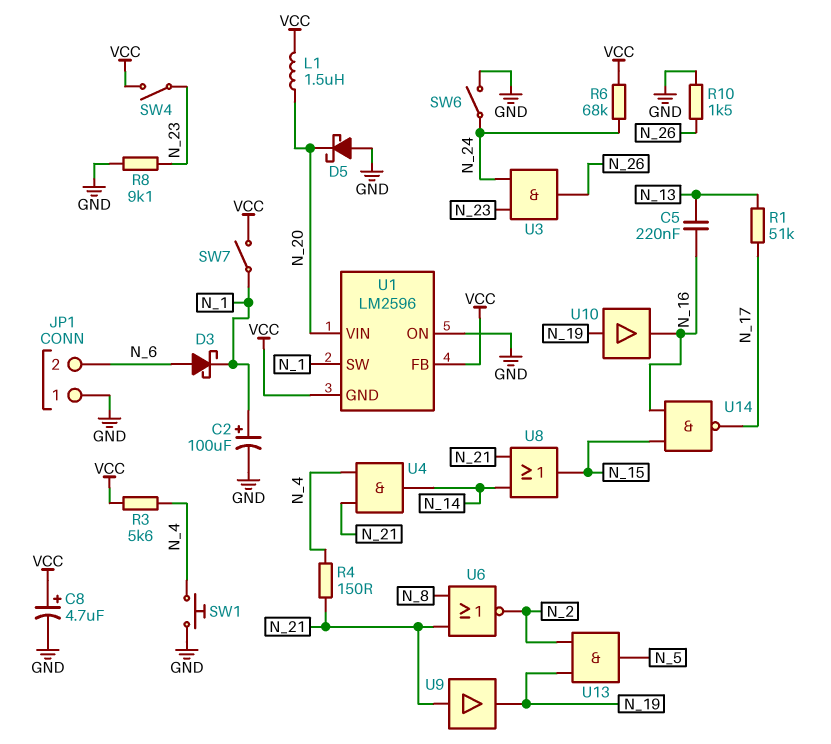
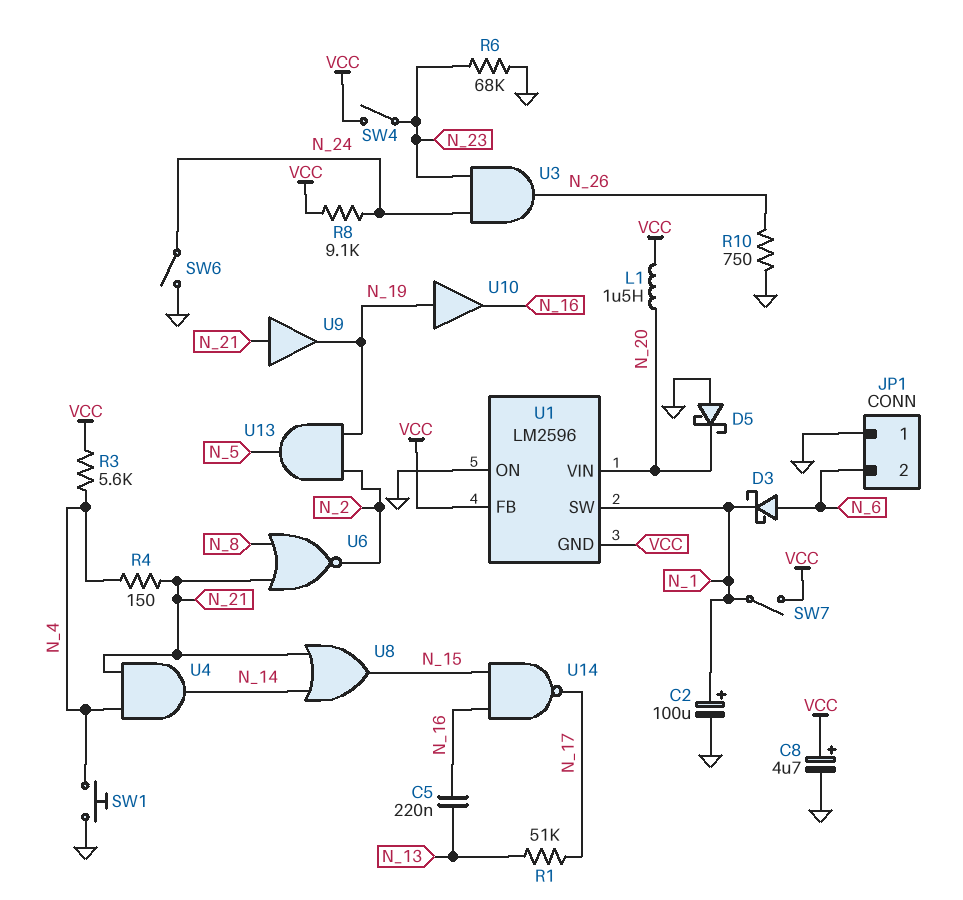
R6: 68k (N_24, VCC) -> 68k (GND, N_23)
R8: 9.1k (GND, N_23) -> 9.1k (N_24, VCC)
R10: 1.5k (GND, N_26) -> 750 (GND, N_26)

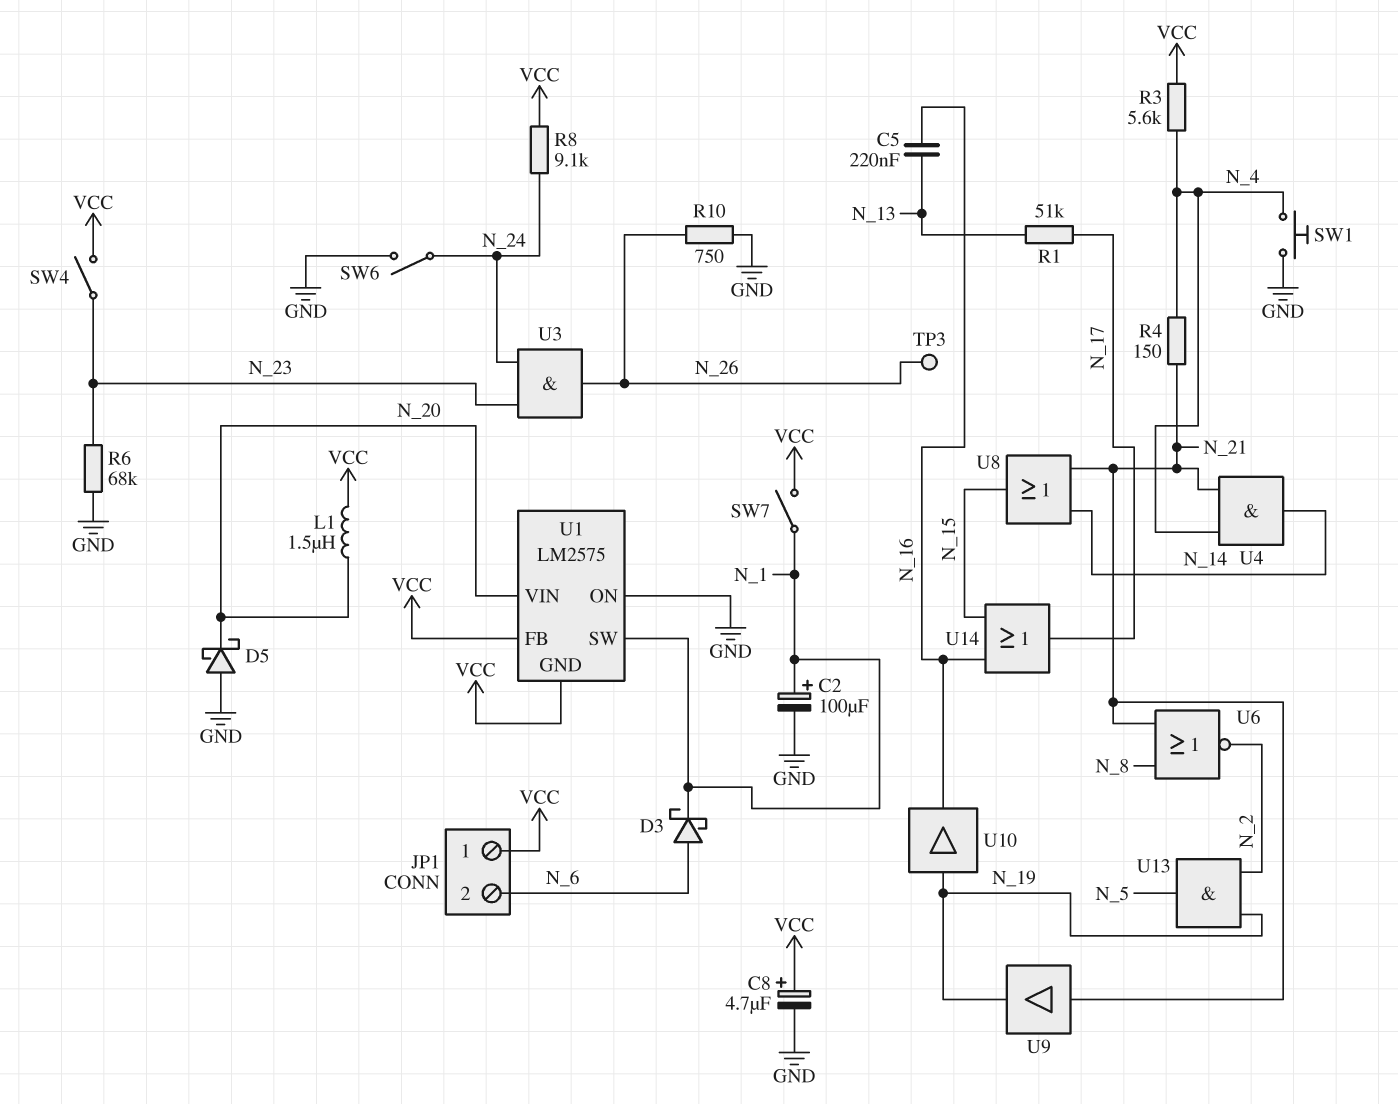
JP1 pin 1: GND -> VCC
TP3: none -> test point (N_26)
U1: LM2596 -> LM2575
U14: NAND (in N_15, in N_16, out N_17) -> OR (in N_15, in N_16, out N_17)

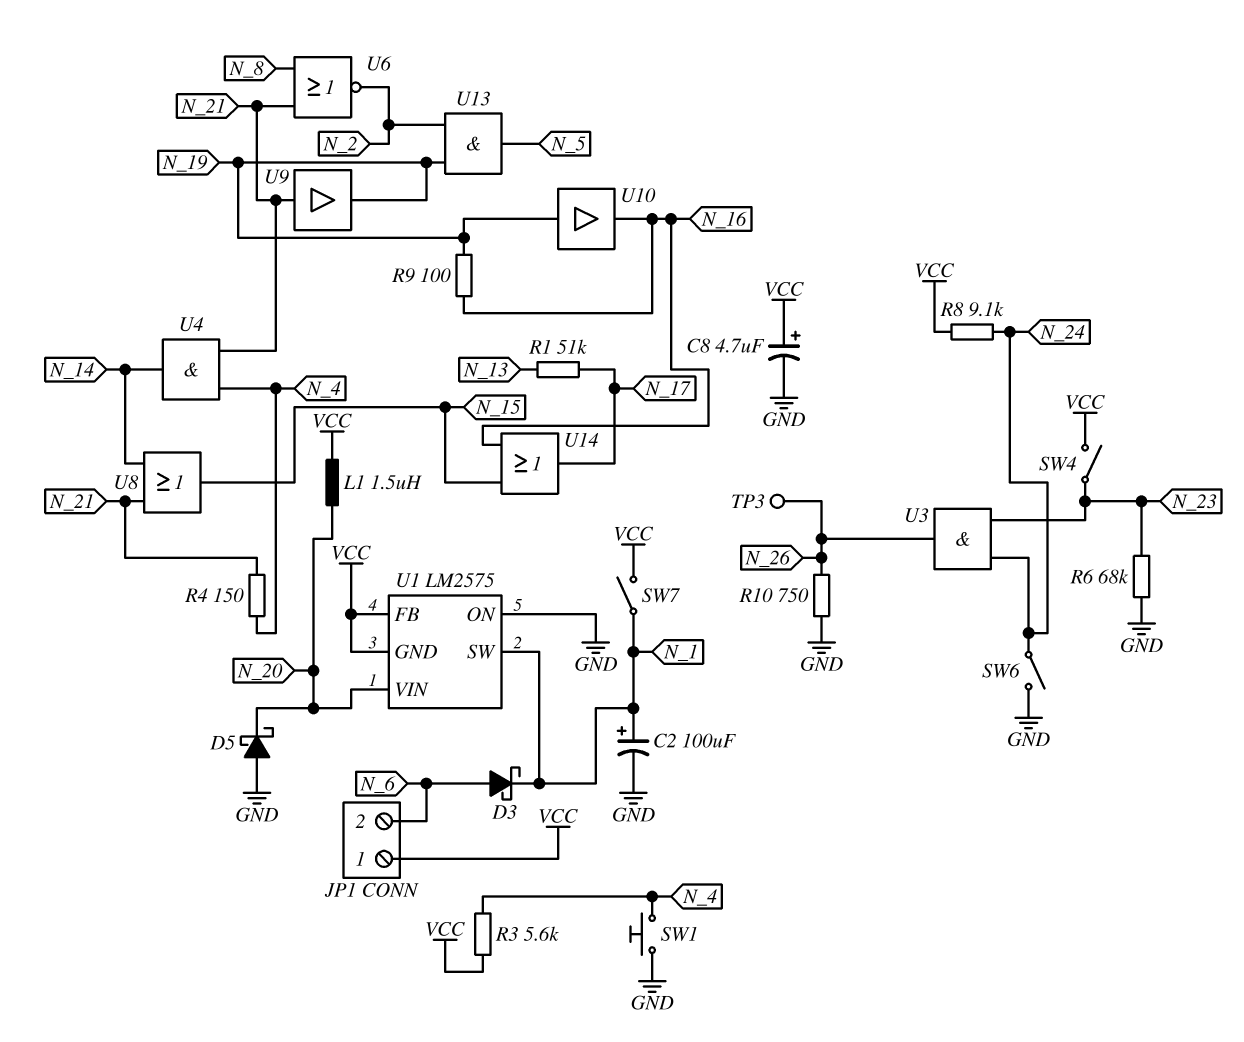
C5: 220nF (N_13, N_16) -> none
R9: none -> 100 (N_16, N_19)

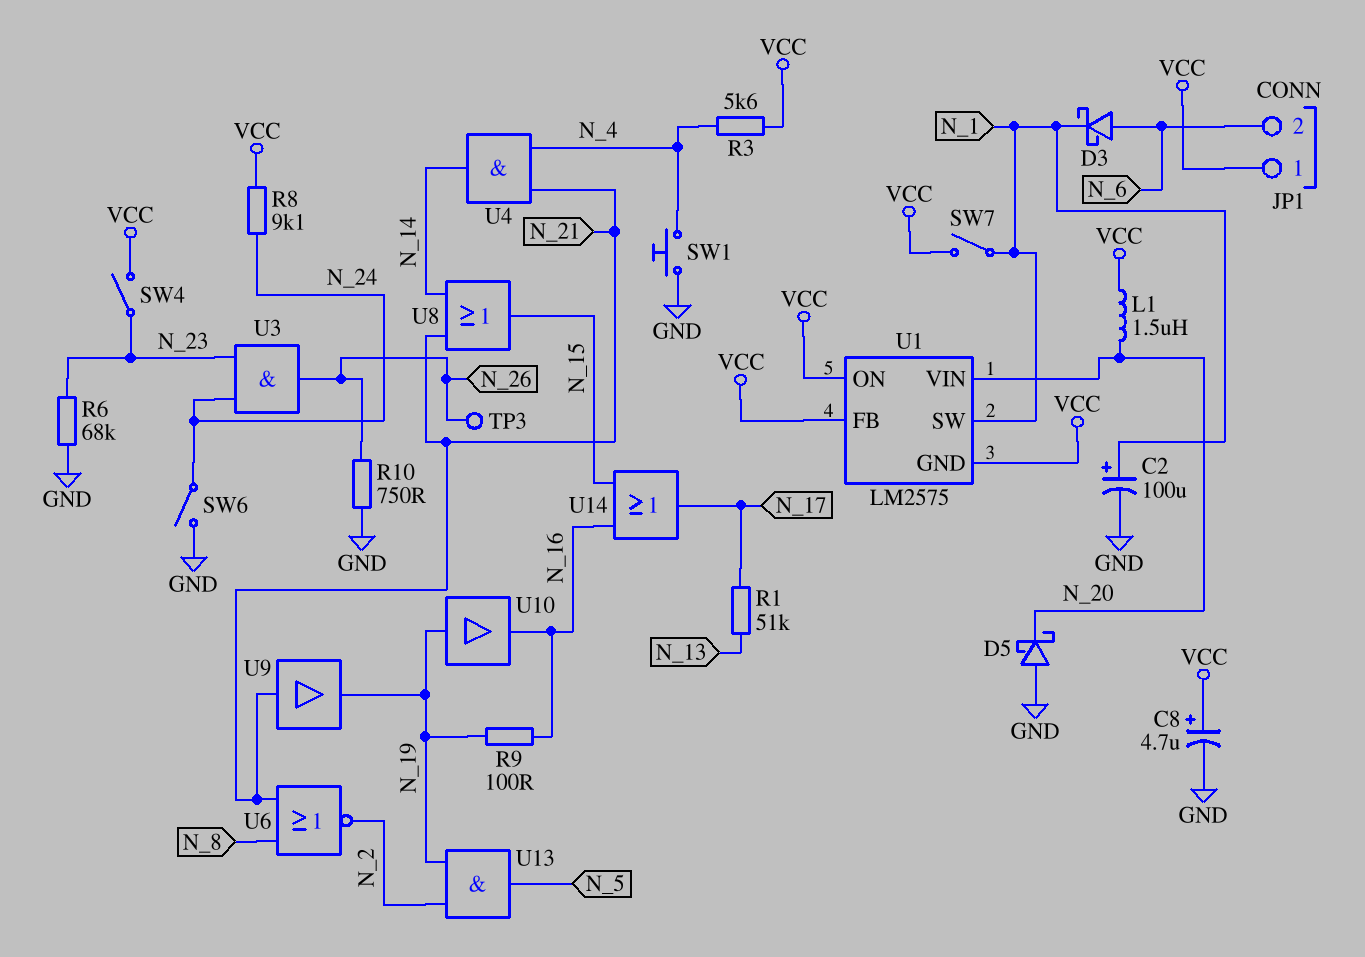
R4: 150 (N_4, N_21) -> none
U1 pin ON: GND -> VCC

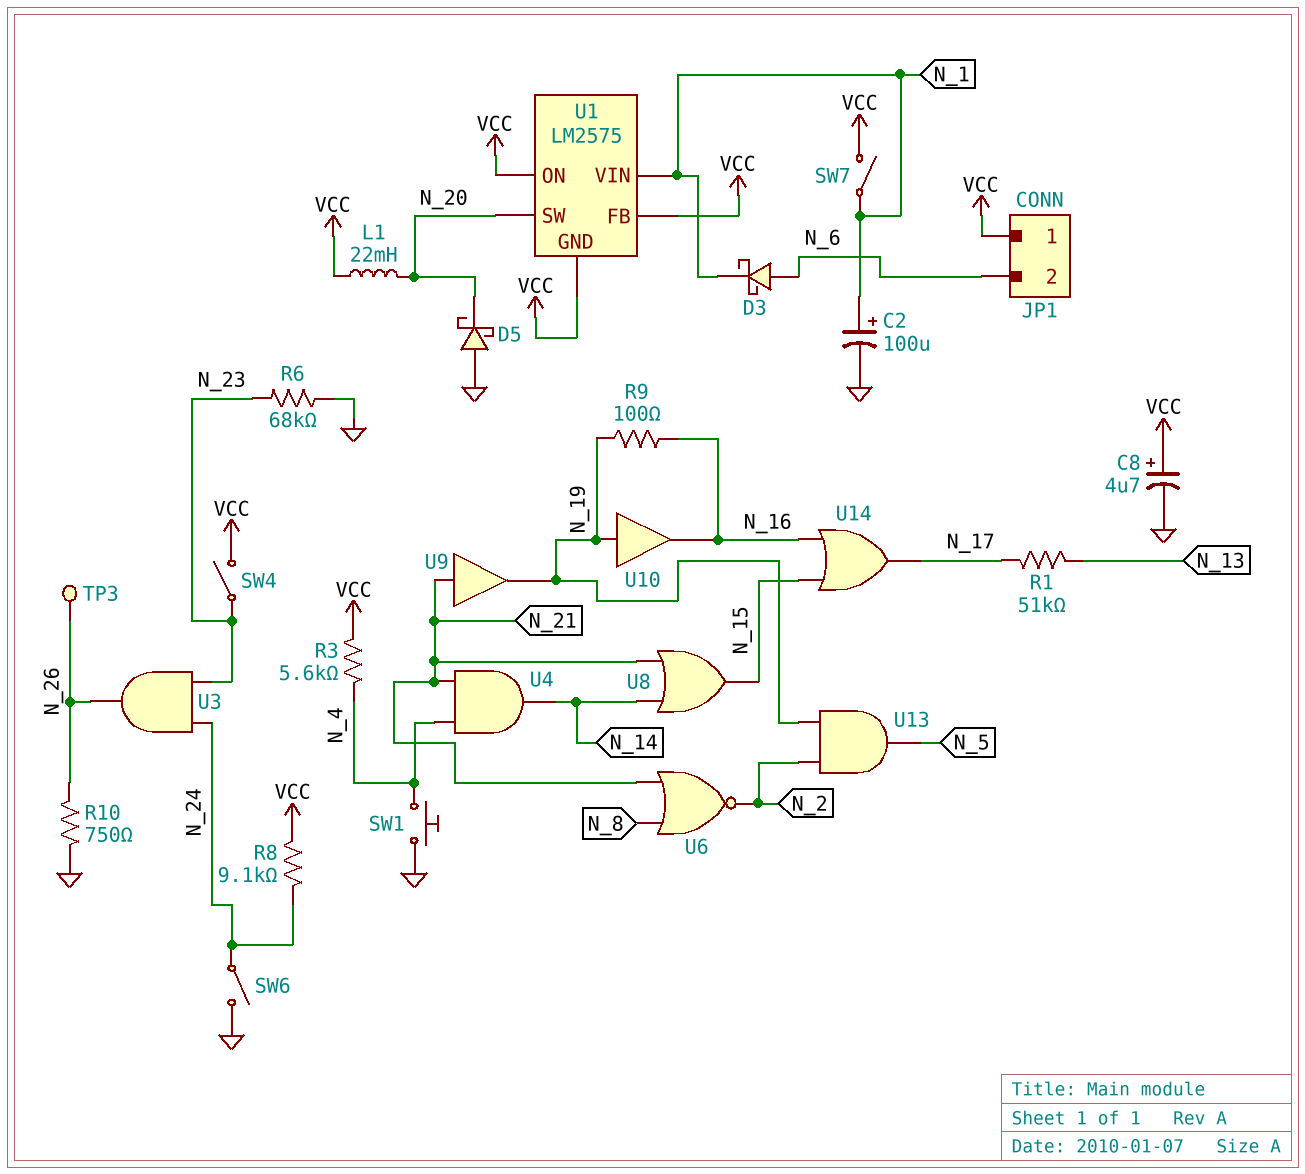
L1: 1.5uH (N_20, VCC) -> 22mH (N_20, VCC)
U1 pin SW: N_1 -> N_20
U1 pin VIN: N_20 -> N_1

